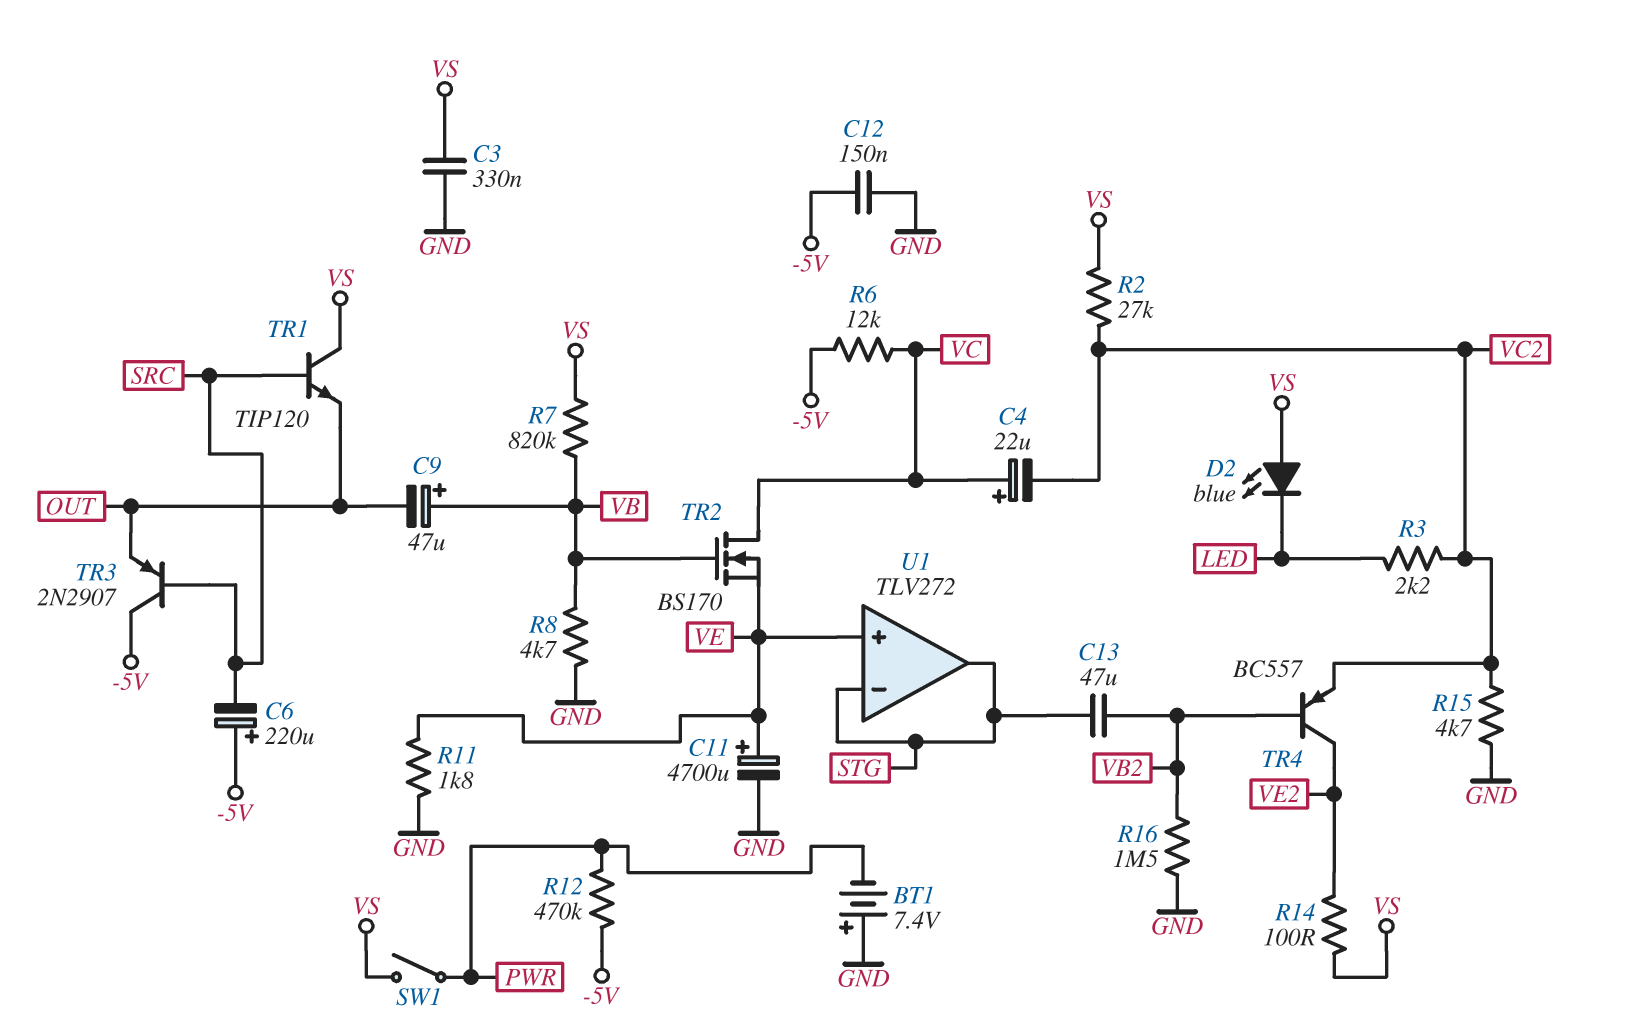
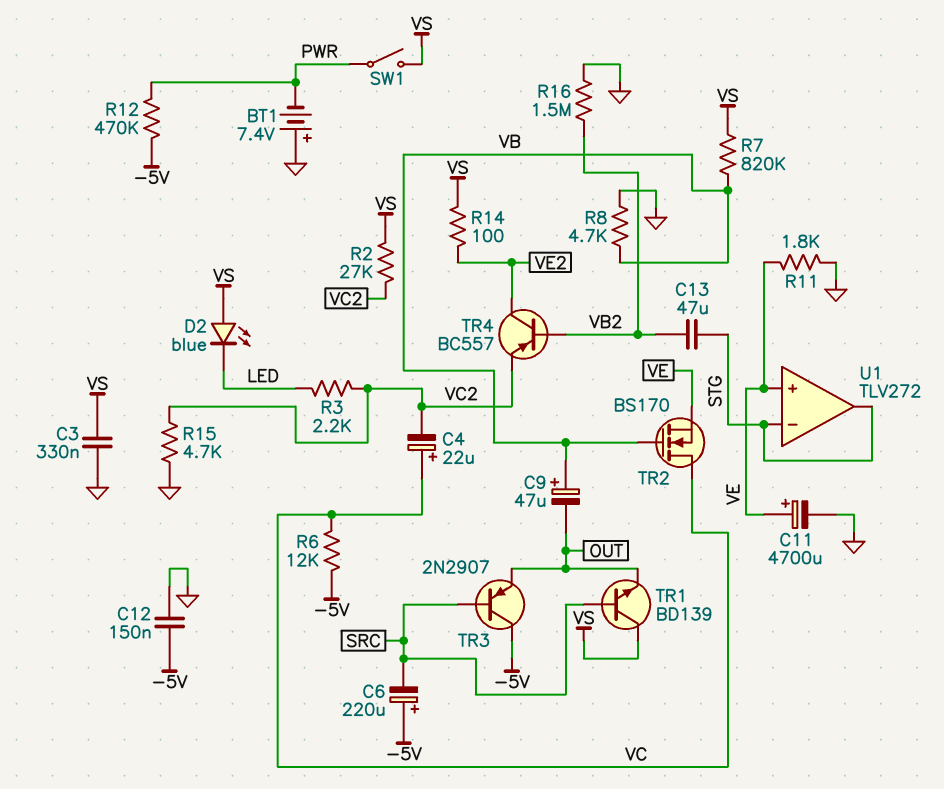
TR1: NPN TIP120 (B SRC, C VS, E OUT) -> NPN BD139 (B SRC, C VS, E OUT)

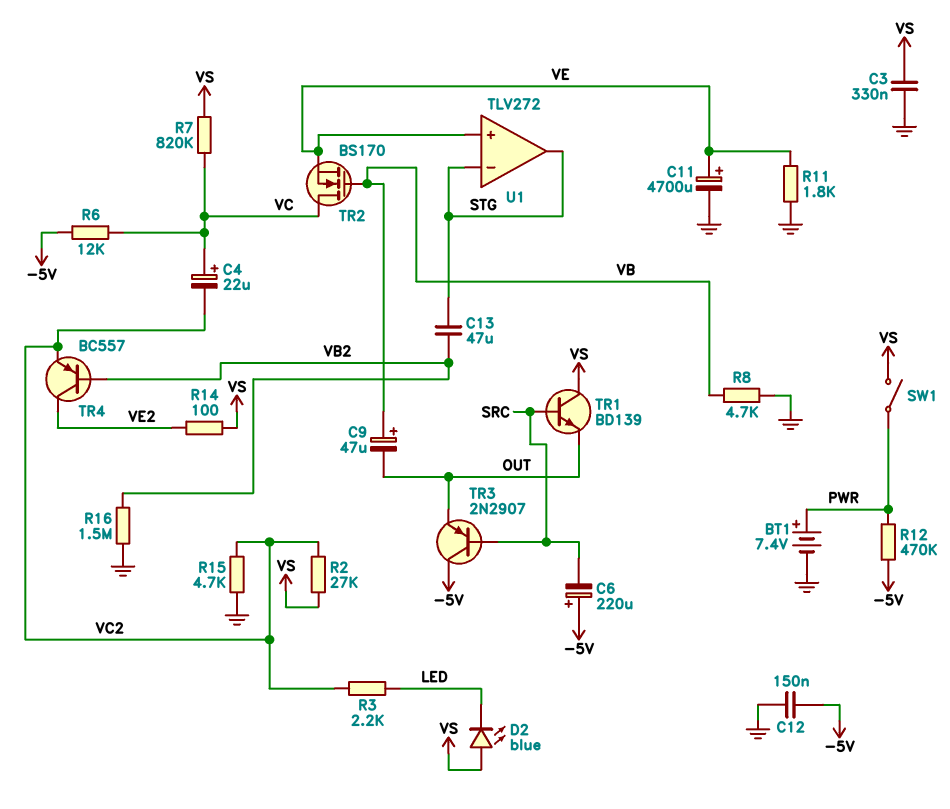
BT1: 7.4V (plus GND, minus PWR) -> 7.4V (plus PWR, minus GND)
R7: 820k (VB, VS) -> 820k (VC, VS)

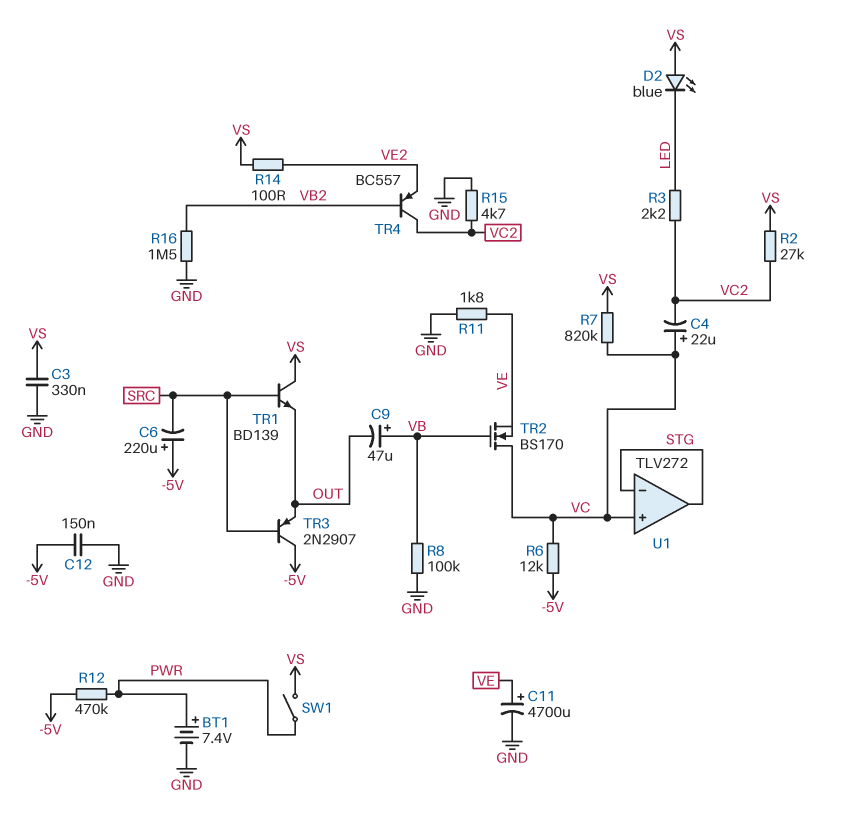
C13: 47uF (STG, VB2) -> none
R8: 4.7k (GND, VB) -> 100k (GND, VB)
TR4: PNP BC557 (B VB2, C VE2, E VC2) -> PNP BC557 (B VB2, C VC2, E VE2)
U1 pin in+: VE -> VC

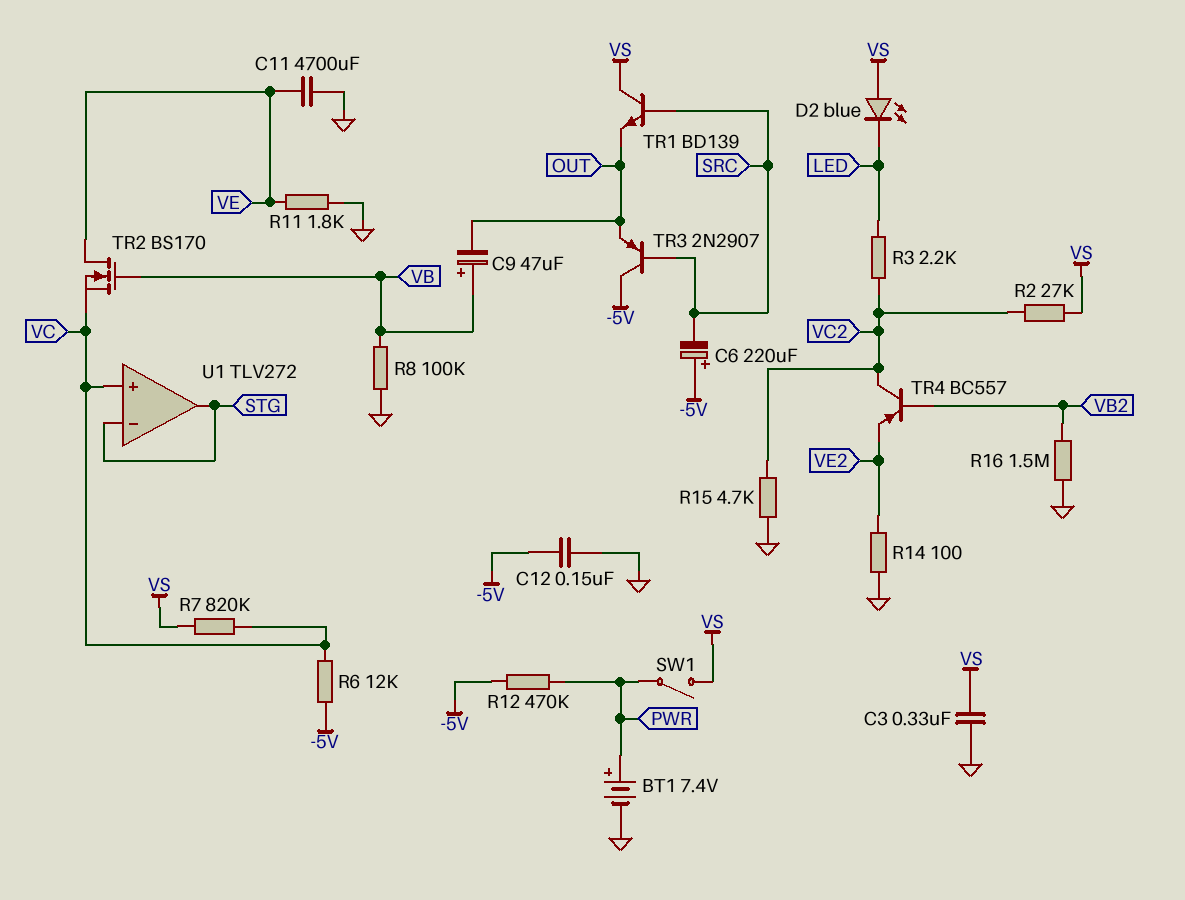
C4: 22uF (plus VC, minus VC2) -> none
C11: 4700uF (plus VE, minus GND) -> 4700uF (GND, VE)
R14: 100 (VE2, VS) -> 100 (GND, VE2)
TR2: NMOS BS170 (G VB, D VC, S VE) -> NMOS BS170 (G VB, D VE, S VC)

